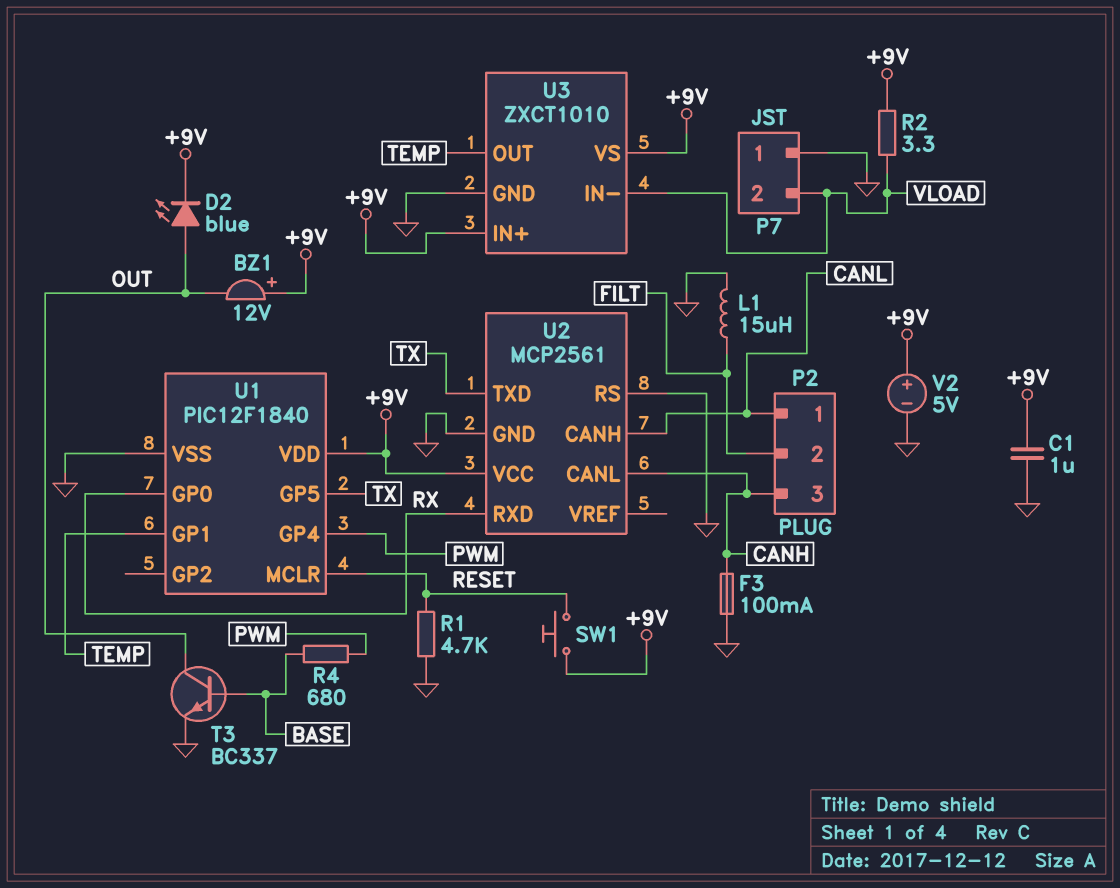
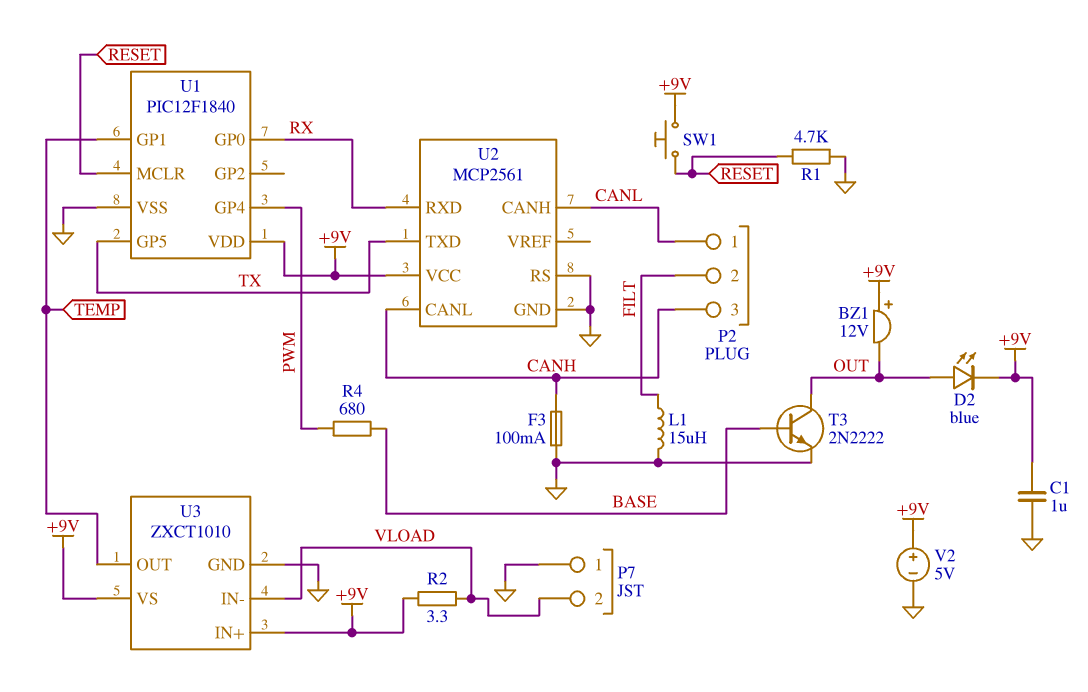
T3: NPN BC337 (B BASE, C OUT, E GND) -> NPN 2N2222 (B BASE, C OUT, E GND)

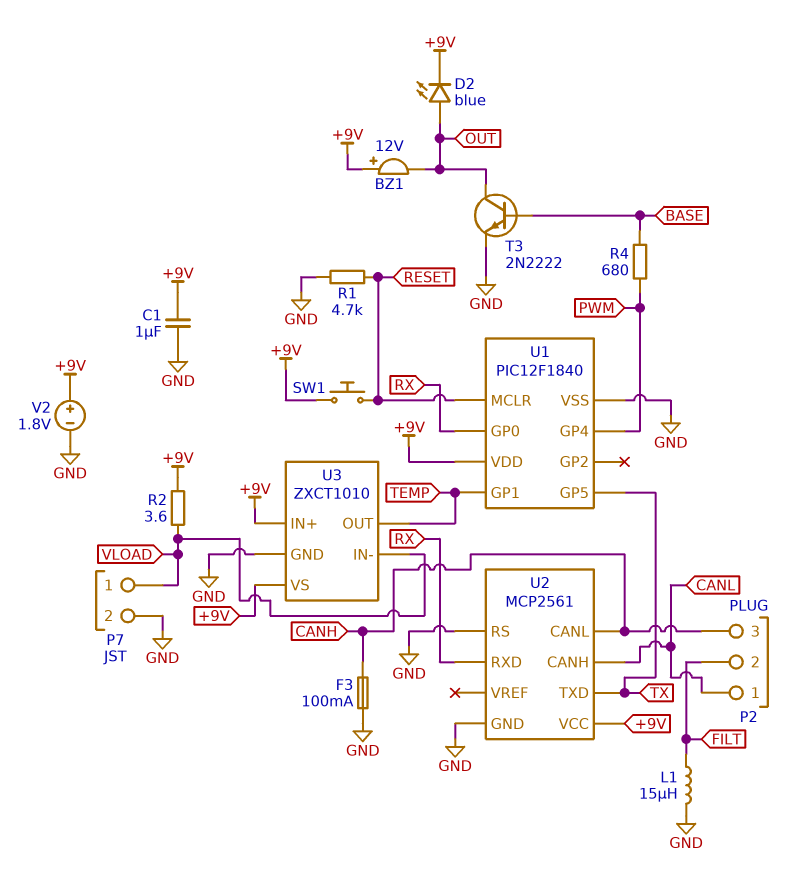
P7 pin 1: GND -> VLOAD
P7 pin 2: VLOAD -> GND
R2: 3.3 (+9V, VLOAD) -> 3.6 (+9V, VLOAD)
V2: 5V (plus +9V, minus GND) -> 1.8V (plus +9V, minus GND)

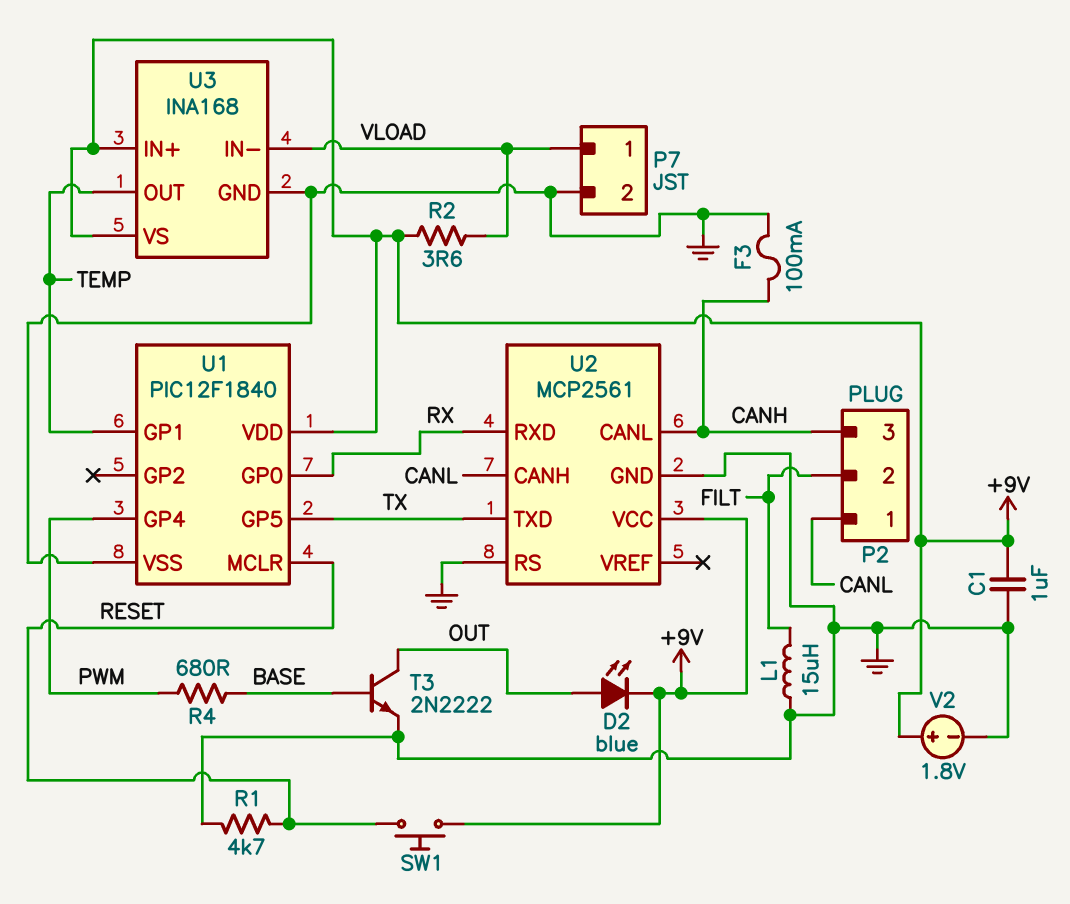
BZ1: buzzer 12V (plus +9V, minus OUT) -> none
U3: ZXCT1010 -> INA168

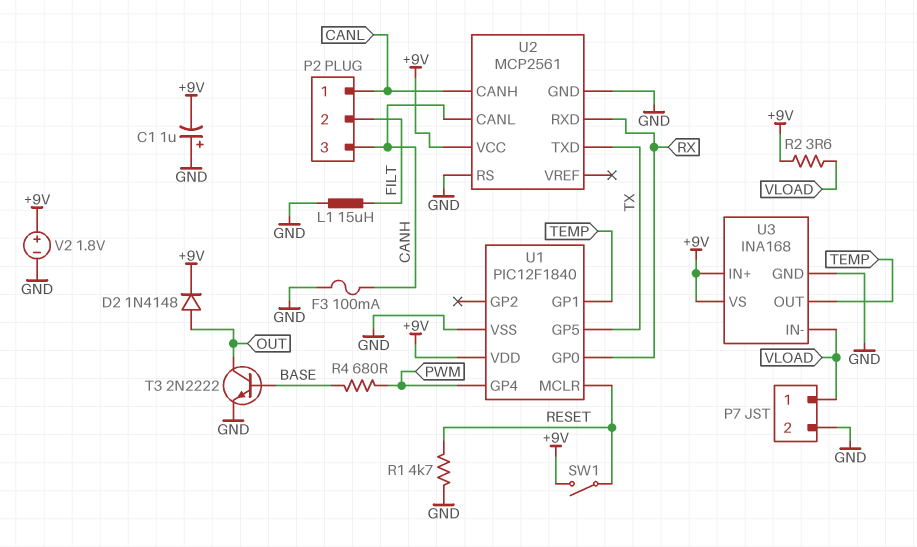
C1: 1uF (+9V, GND) -> 1uF (plus GND, minus +9V)
D2: LED blue (A OUT, K +9V) -> diode 1N4148 (A OUT, K +9V)
SW1: button (+9V, RESET) -> switch (+9V, RESET)

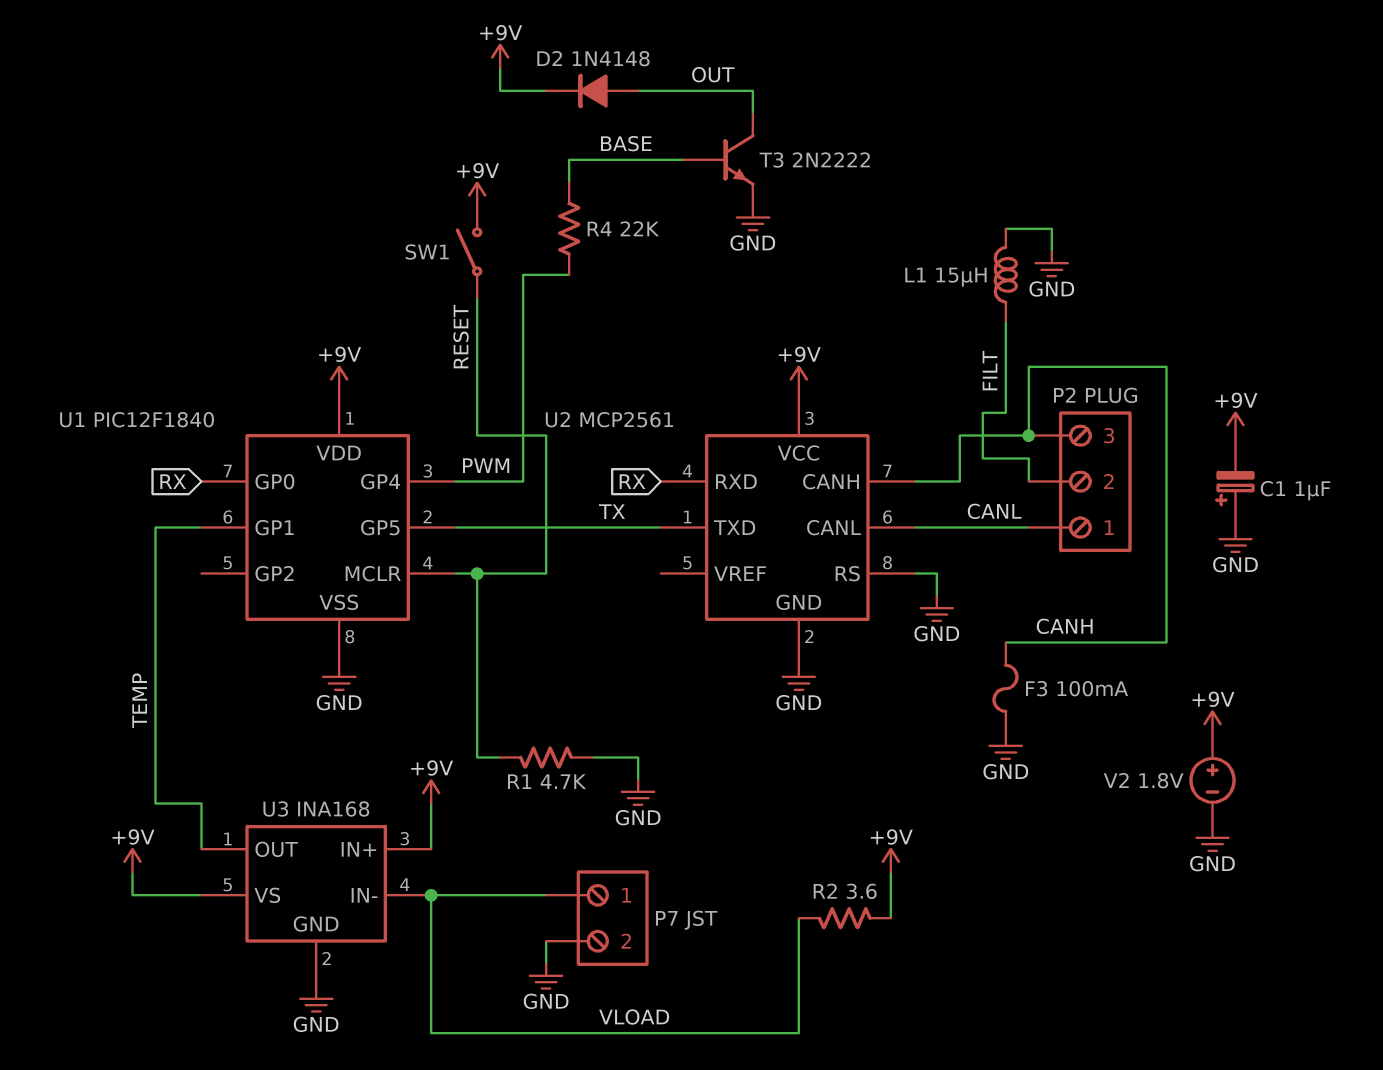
R4: 680 (BASE, PWM) -> 22k (BASE, PWM)
U2 pin CANH: CANL -> CANH
U2 pin CANL: CANH -> CANL

